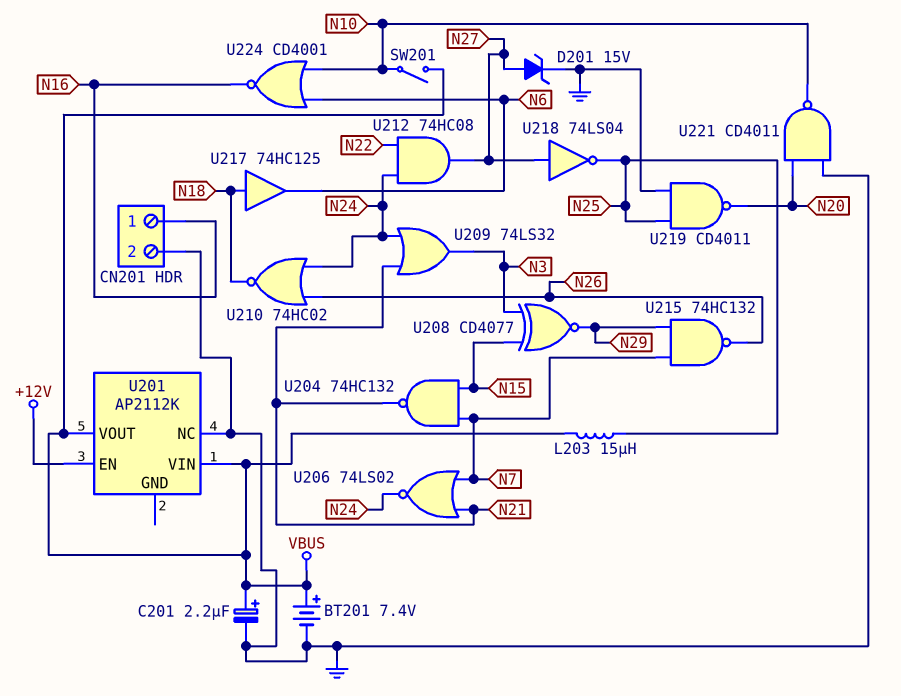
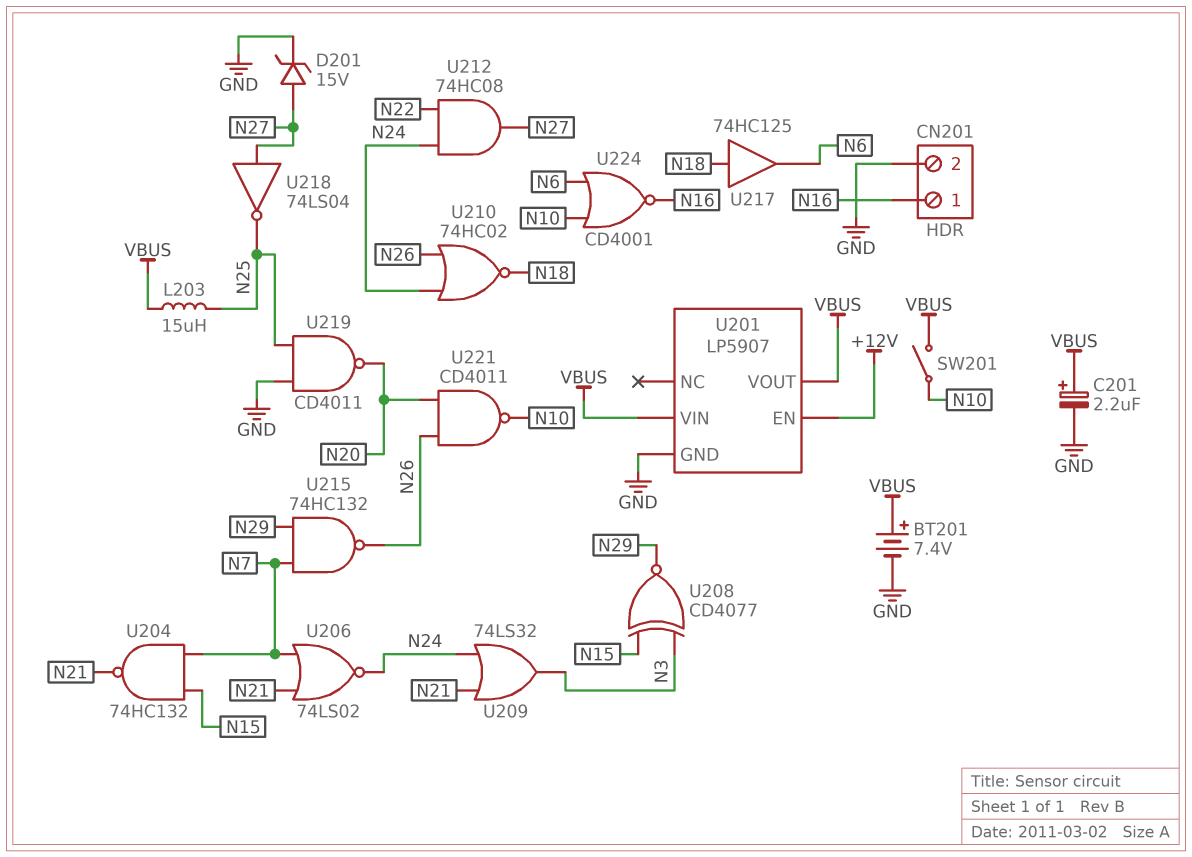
U201: AP2112K -> LP5907
U201 pin GND: none -> GND
U201 pin NC: GND -> none
U221: NAND CD4011 (in GND, in N20, out N10) -> NAND CD4011 (in N20, in N26, out N10)

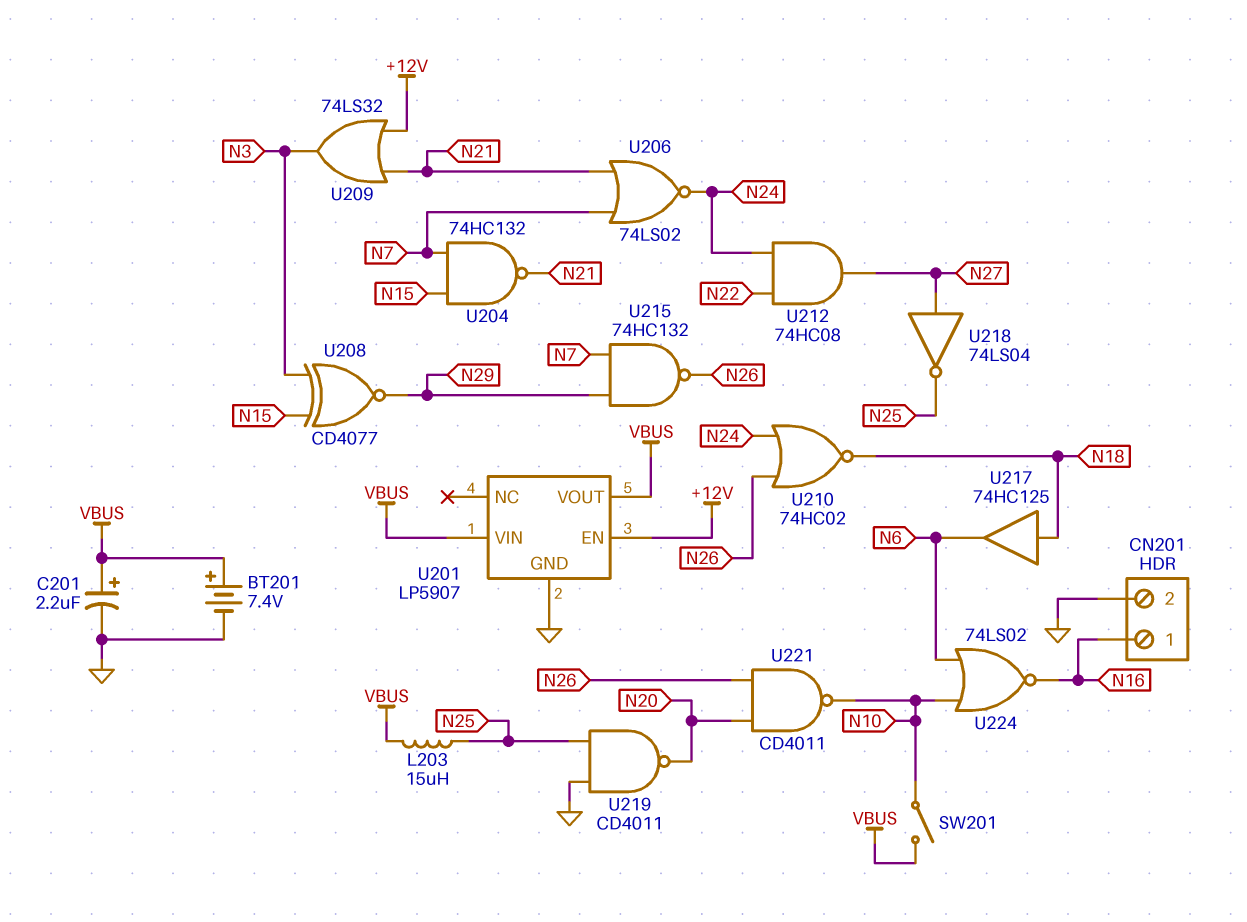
D201: zener 15V (A N27, K GND) -> none
U209: OR 74LS32 (in N21, in N24, out N3) -> OR 74LS32 (in +12V, in N21, out N3)
U224: NOR CD4001 (in N6, in N10, out N16) -> NOR 74LS02 (in N6, in N10, out N16)

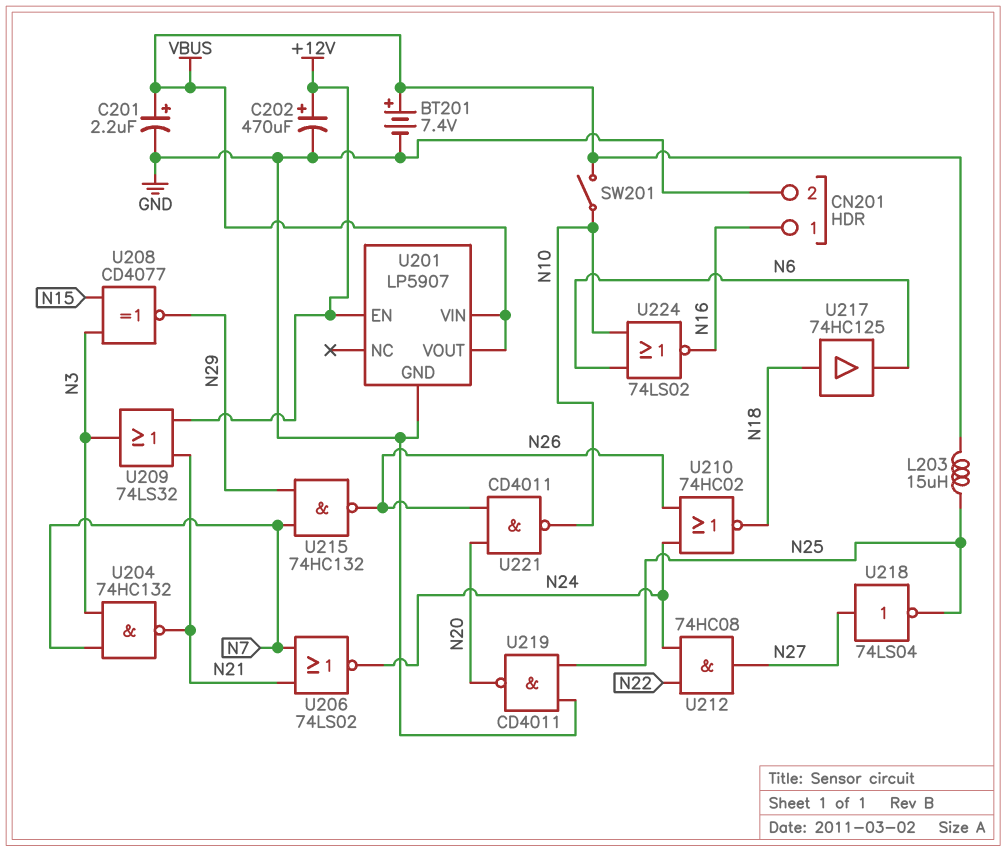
C202: none -> 470uF (plus +12V, minus GND)
U204: NAND 74HC132 (in N7, in N15, out N21) -> NAND 74HC132 (in N3, in N7, out N21)

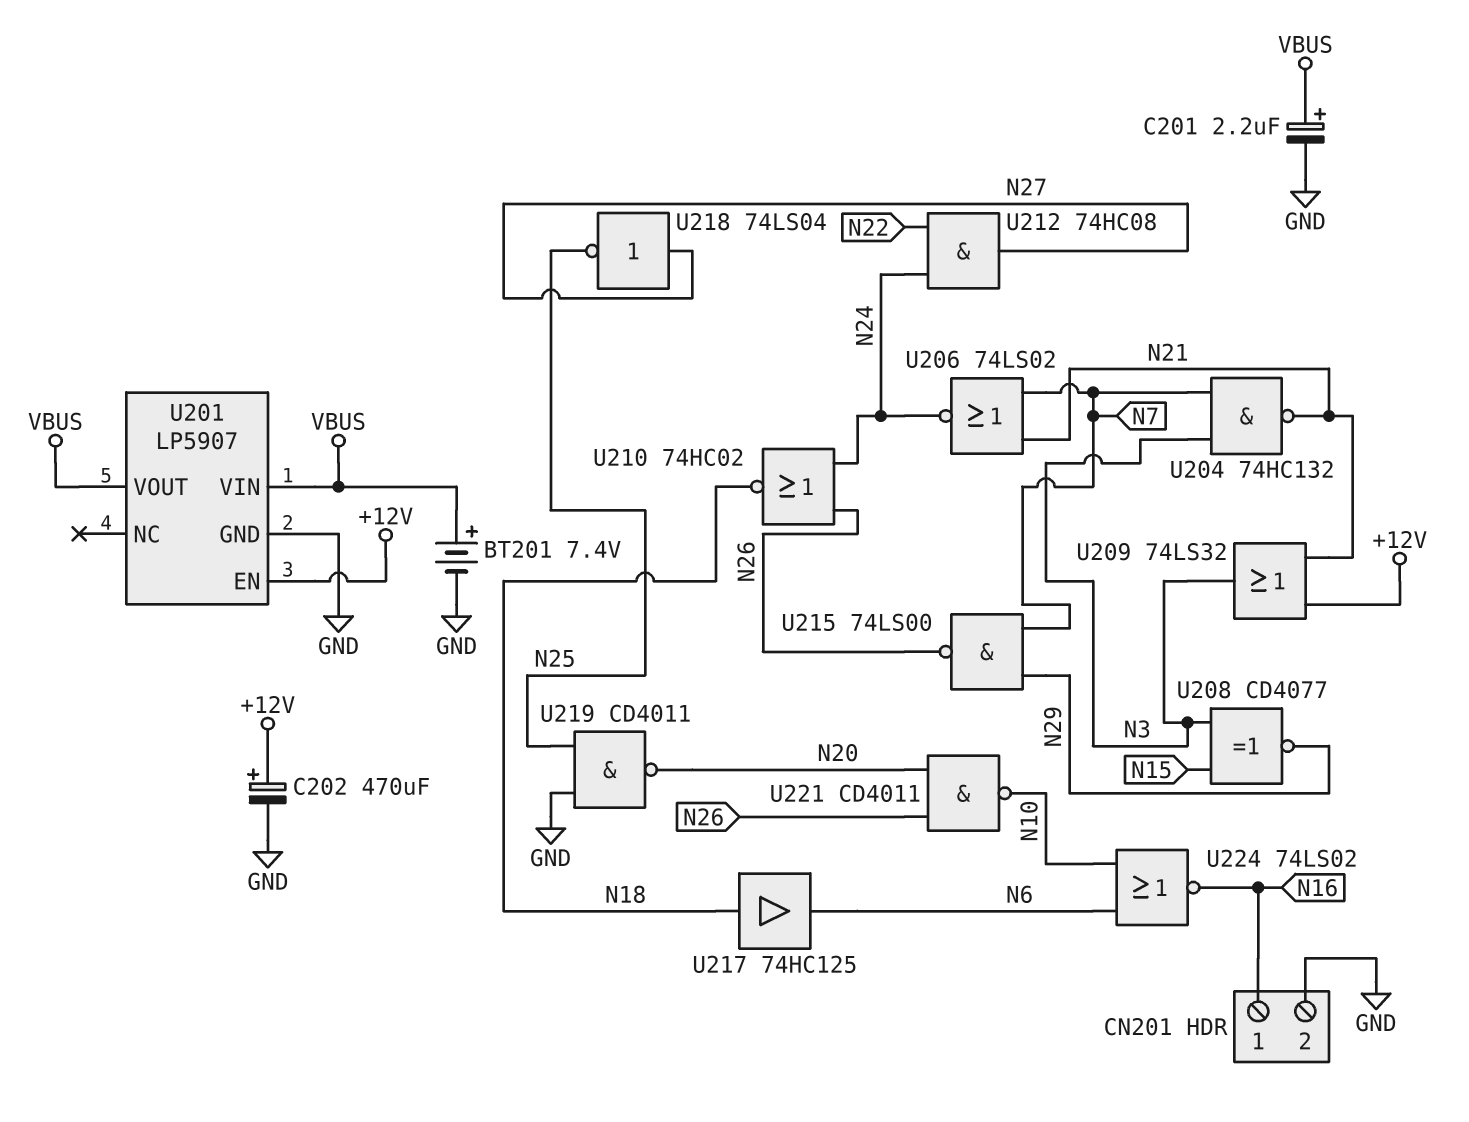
L203: 15uH (N25, VBUS) -> none
SW201: switch (N10, VBUS) -> none
U215: NAND 74HC132 (in N7, in N29, out N26) -> NAND 74LS00 (in N7, in N29, out N26)

